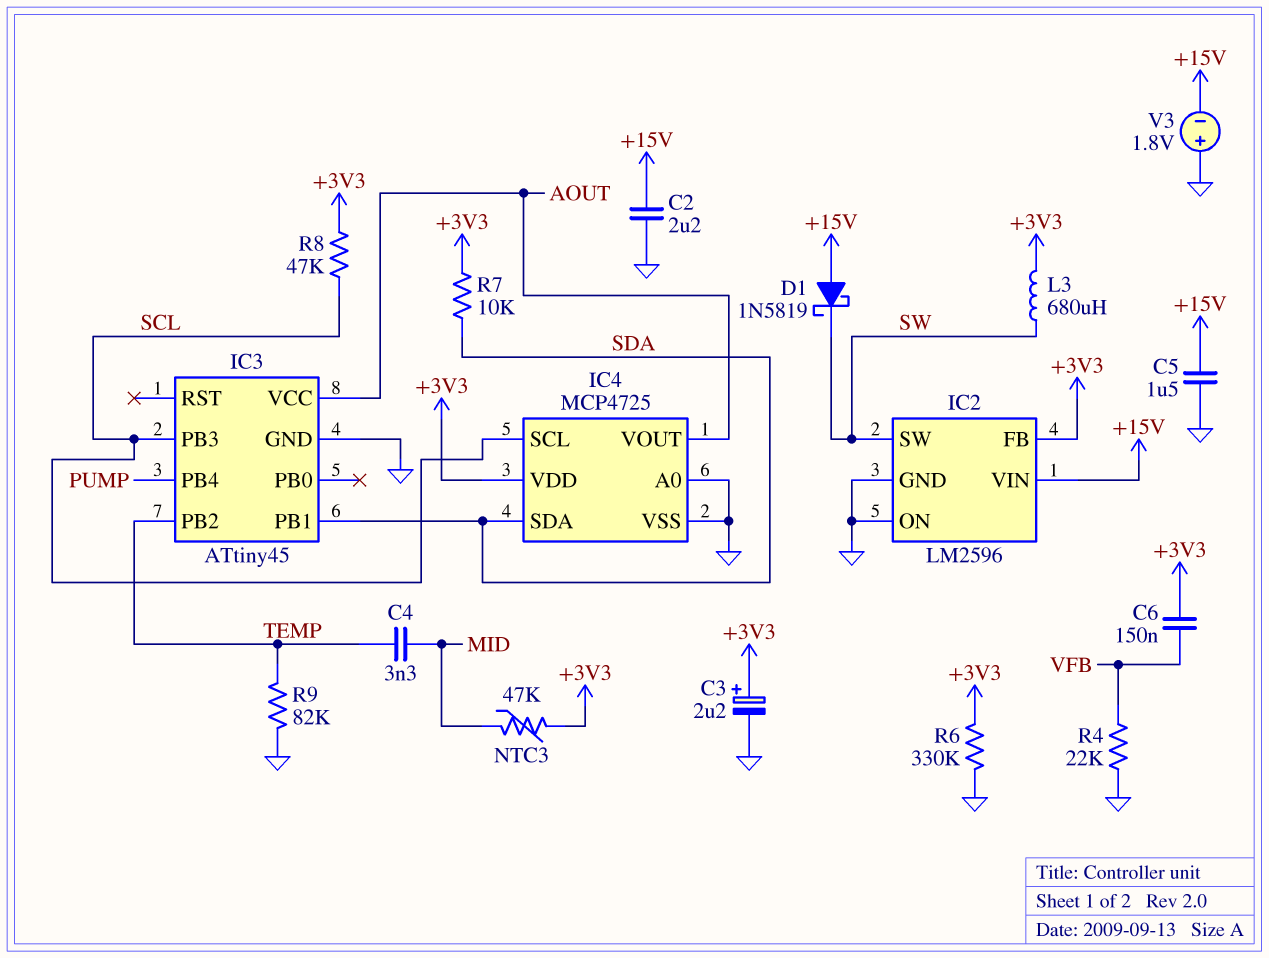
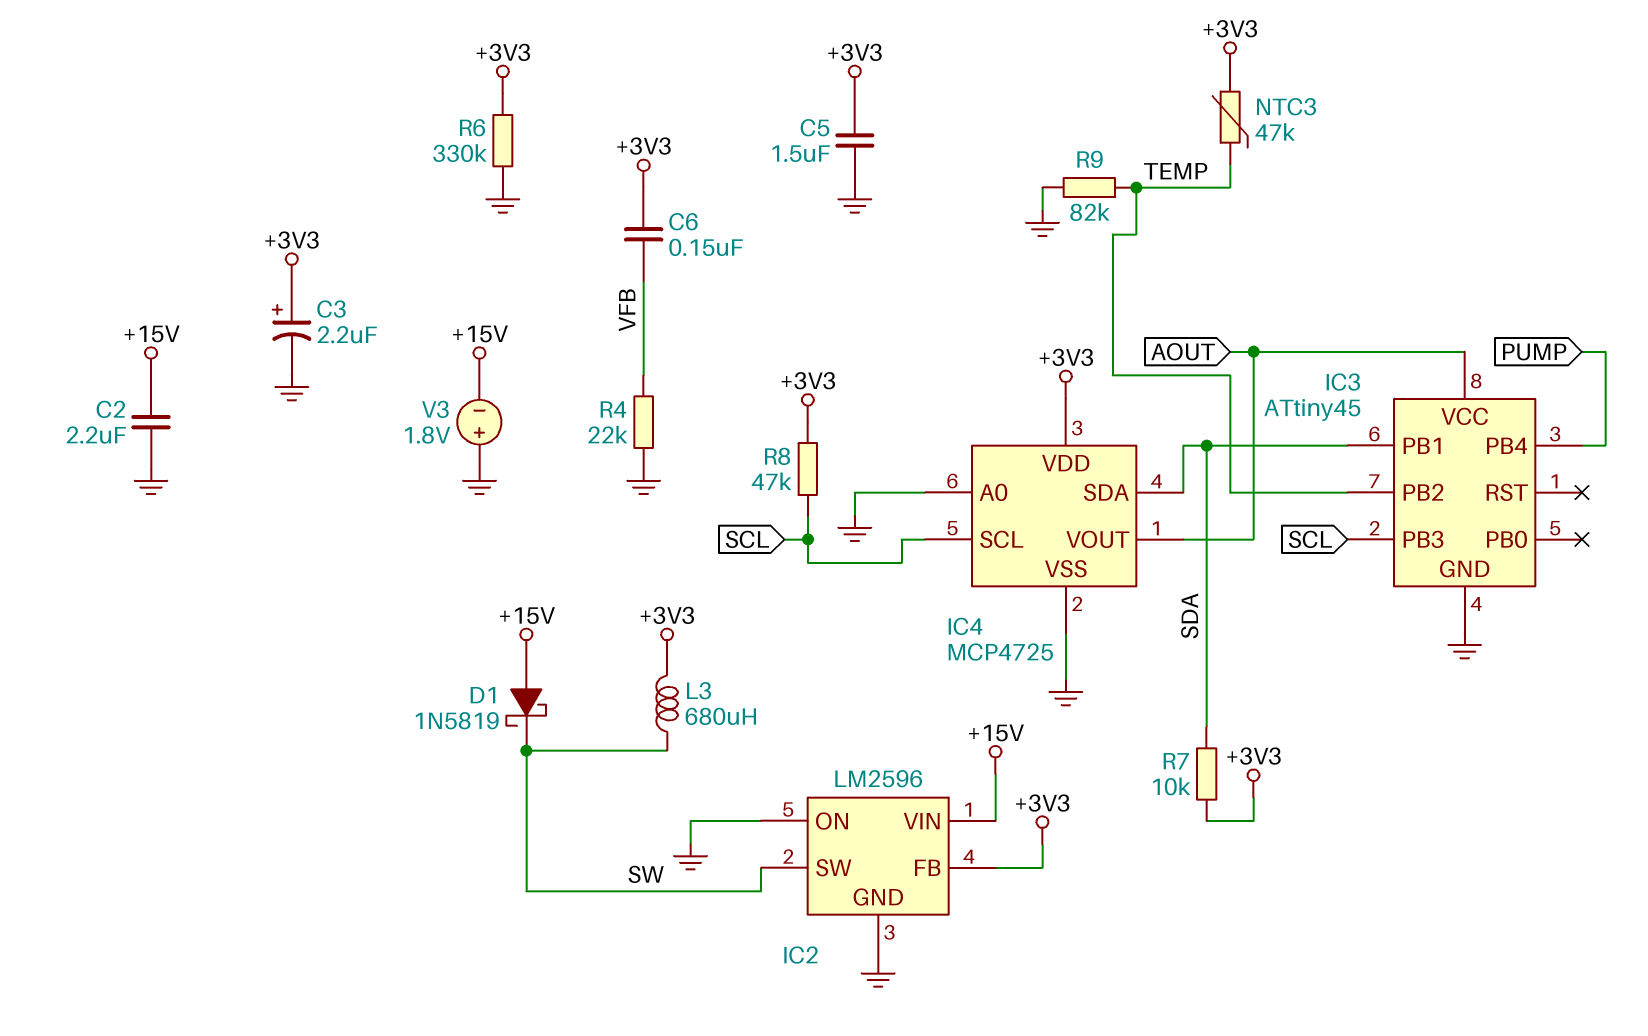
C4: 3.3nF (MID, TEMP) -> none
C5: 1.5uF (+15V, GND) -> 1.5uF (+3V3, GND)
NTC3: 47k (+3V3, MID) -> 47k (+3V3, TEMP)

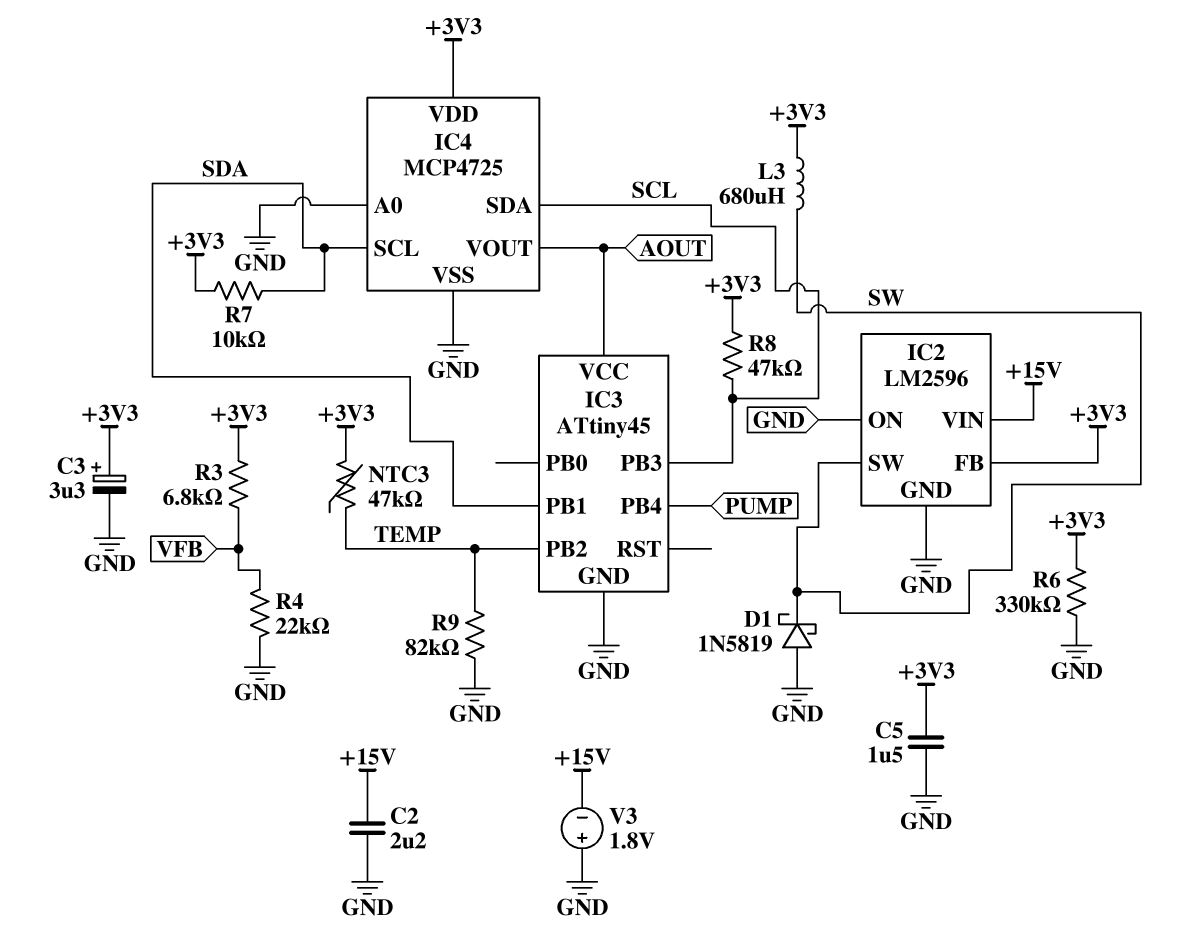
C3: 2.2uF (plus +3V3, minus GND) -> 3.3uF (plus +3V3, minus GND)
C6: 150nF (+3V3, VFB) -> none
D1: schottky 1N5819 (A +15V, K SW) -> schottky 1N5819 (A GND, K SW)
IC4 pin SCL: SCL -> SDA
IC4 pin SDA: SDA -> SCL
R3: none -> 6.8k (+3V3, VFB)

